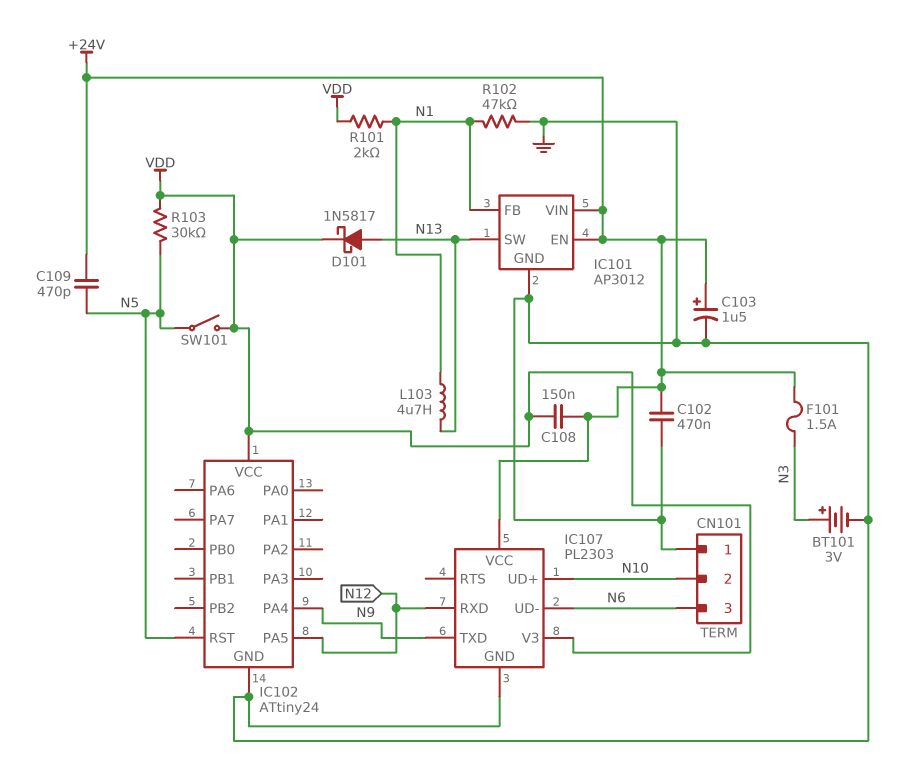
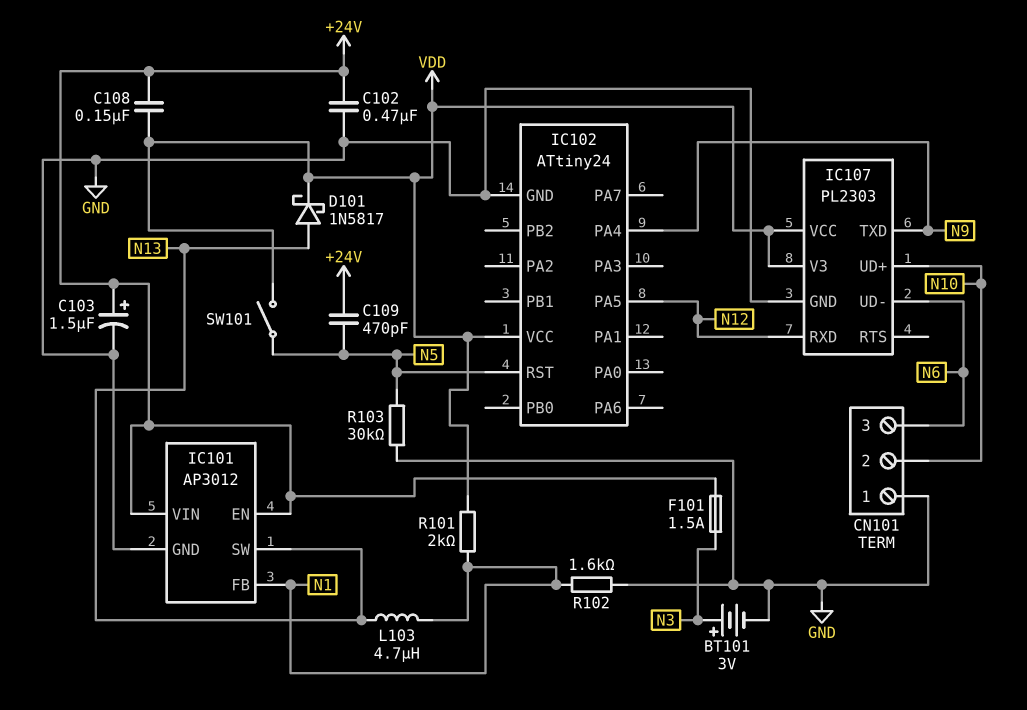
IC107 pin VCC: +24V -> VDD
R102: 47k (GND, N1) -> 1.6k (GND, N1)
R103: 30k (N5, VDD) -> 30k (GND, N5)

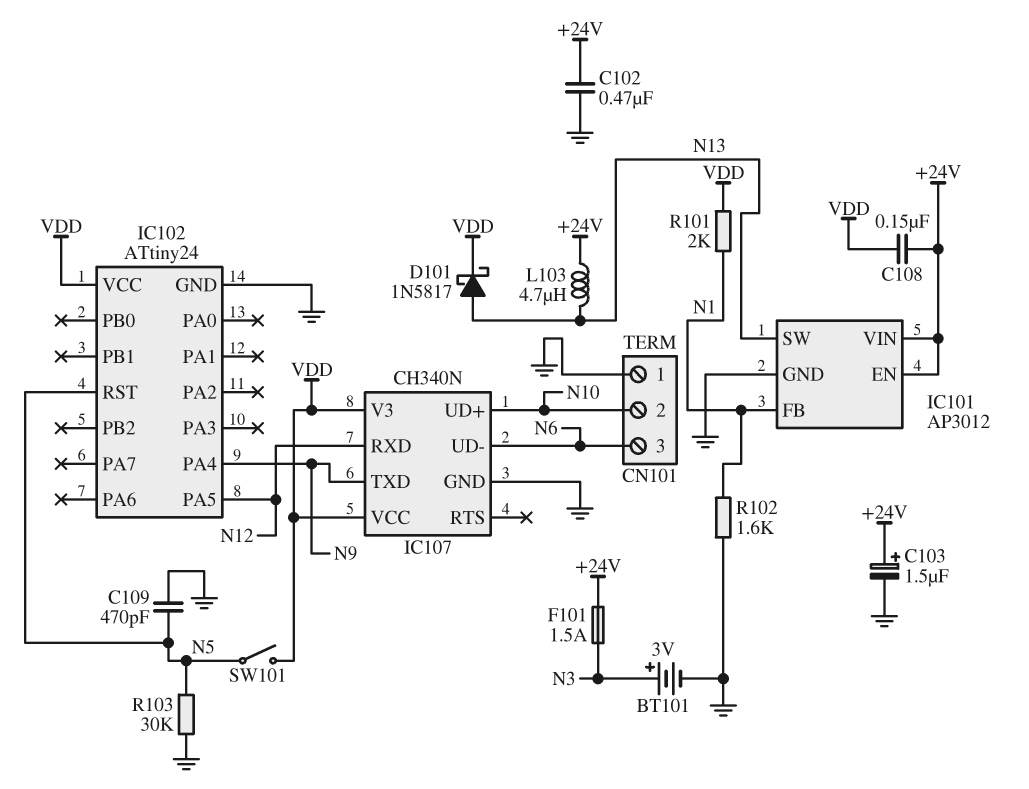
C109: 470pF (+24V, N5) -> 470pF (GND, N5)
IC107: PL2303 -> CH340N
L103: 4.7uH (N1, N13) -> 4.7uH (+24V, N13)

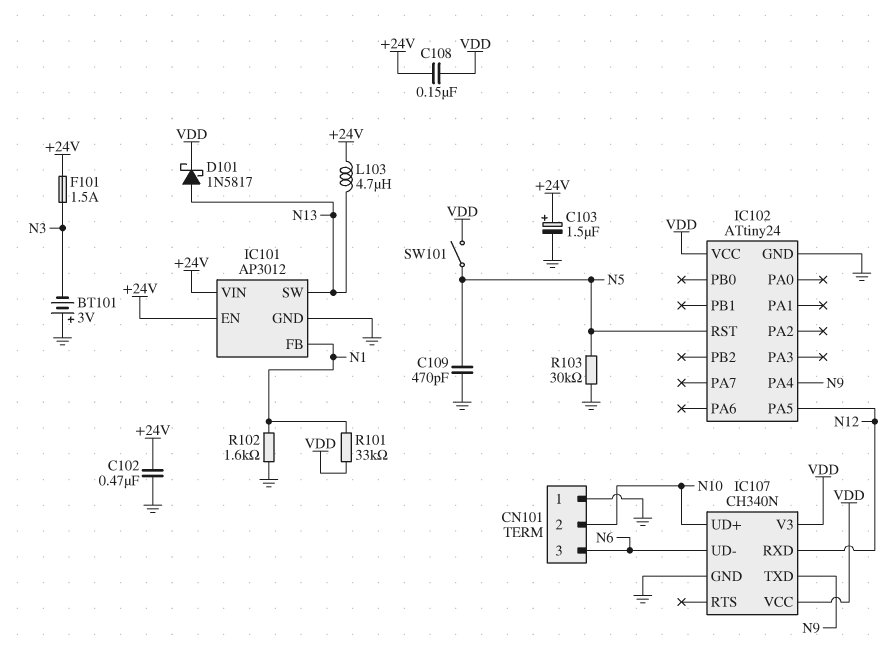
BT101: 3V (plus N3, minus GND) -> 3V (plus GND, minus N3)
R101: 2k (N1, VDD) -> 33k (N1, VDD)

